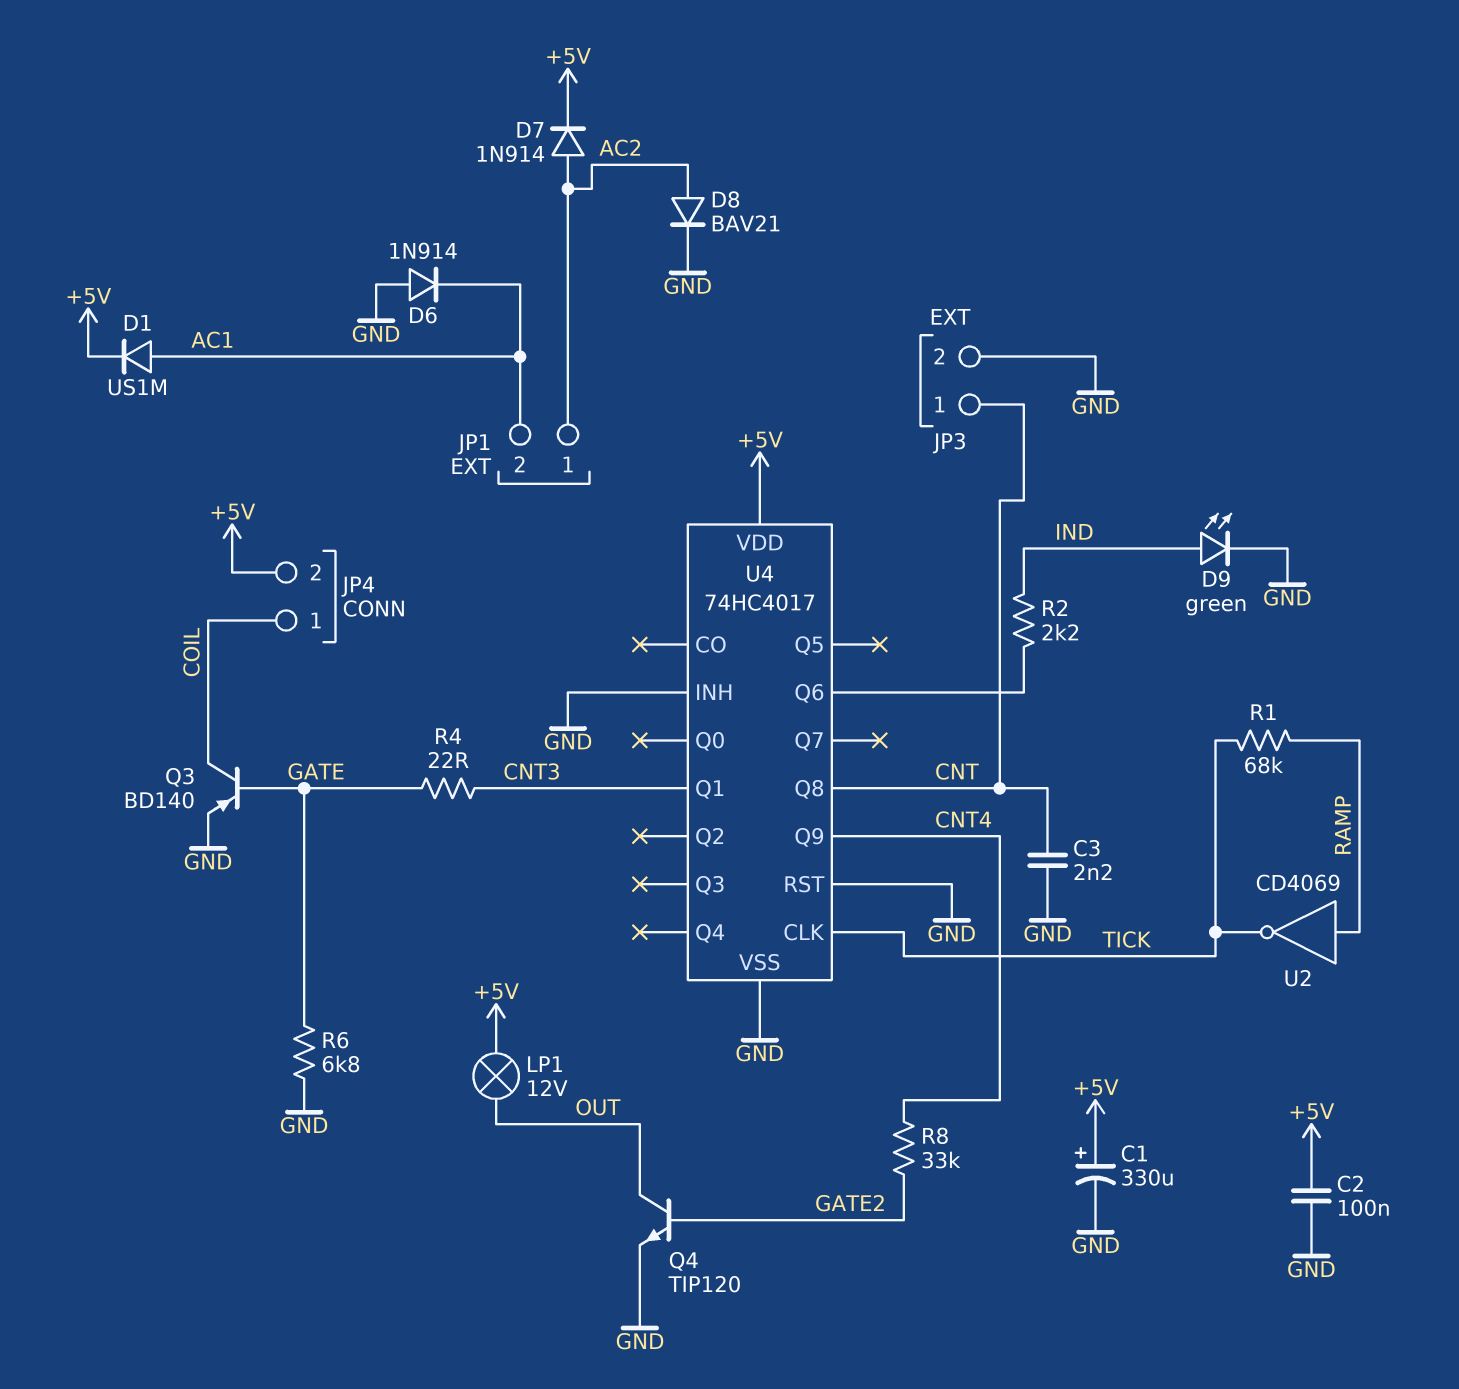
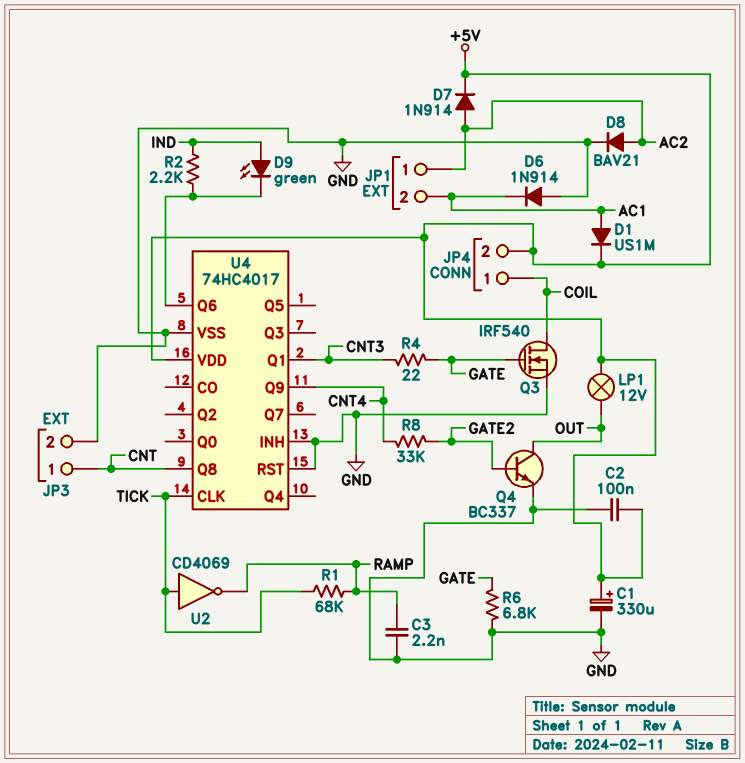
C3: 2.2nF (CNT, GND) -> 2.2nF (GND, RAMP)
D9: LED green (A IND, K GND) -> LED green (A IND, K U4/Q6)
Q3: PNP BD140 (B GATE, C COIL, E GND) -> NMOS IRF540 (G GATE, D COIL, S GND)
Q4: NPN TIP120 (B GATE2, C OUT, E GND) -> NPN BC337 (B GATE2, C OUT, E GND)
U2: NOT CD4069 (in RAMP, out TICK) -> NOT CD4069 (in TICK, out RAMP)

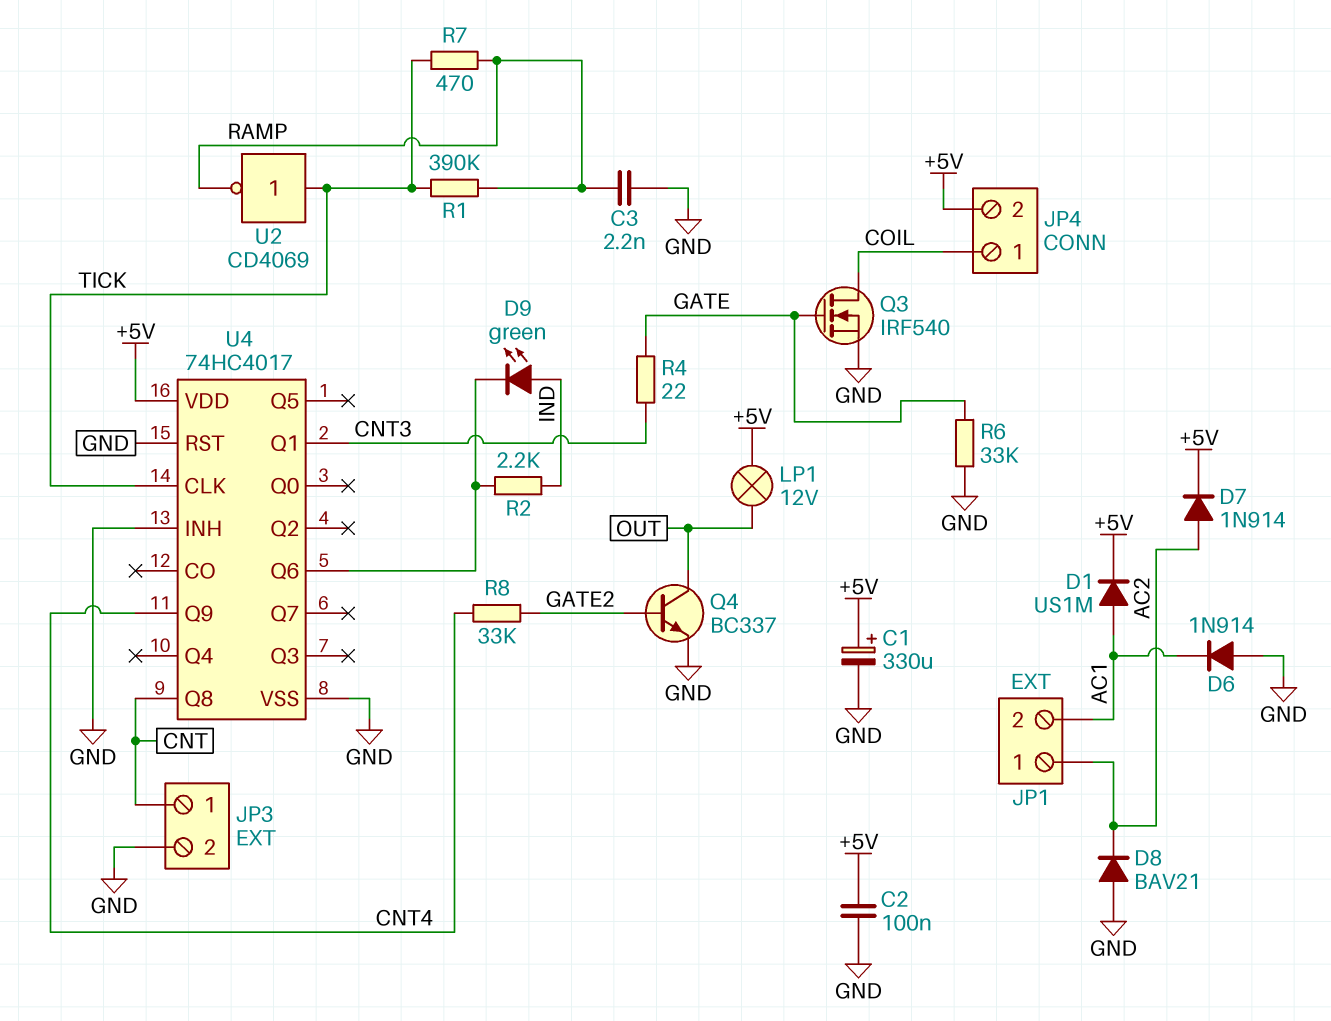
D8: diode BAV21 (A AC2, K GND) -> diode BAV21 (A GND, K AC2)
R1: 68k (RAMP, TICK) -> 390k (RAMP, TICK)
R6: 6.8k (GATE, GND) -> 33k (GATE, GND)
R7: none -> 470 (RAMP, TICK)

